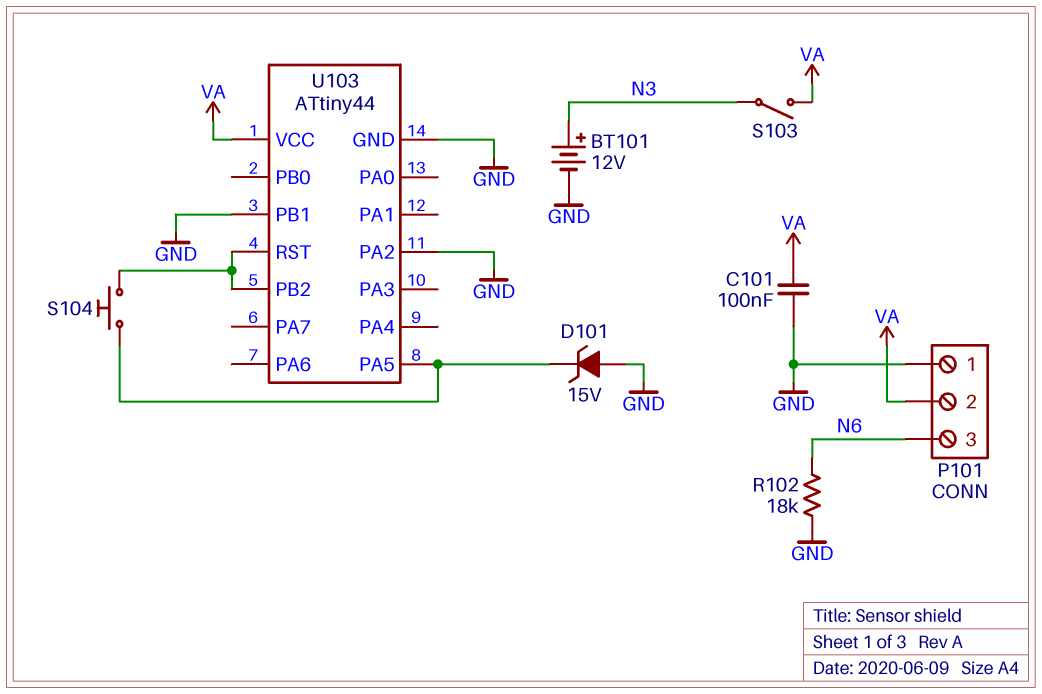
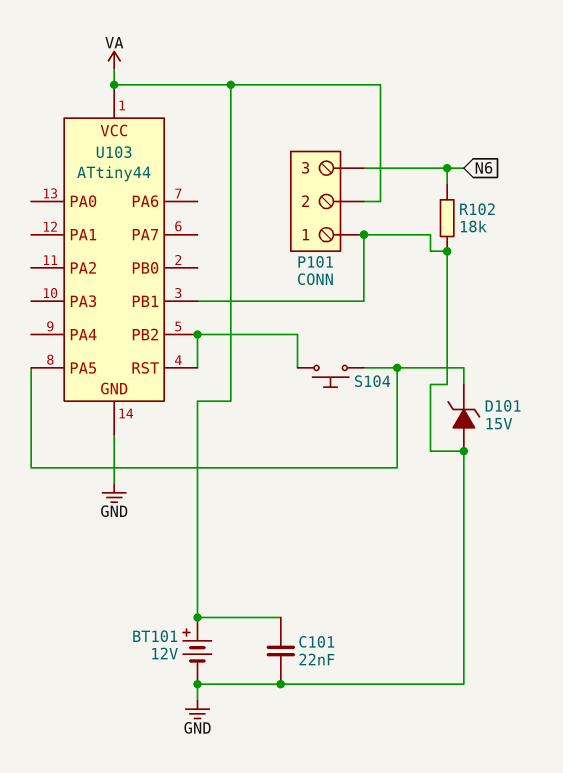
BT101: 12V (plus N3, minus GND) -> 12V (plus VA, minus GND)
C101: 100nF (GND, VA) -> 22nF (GND, VA)
S103: switch (N3, VA) -> none
U103 pin PA2: GND -> none

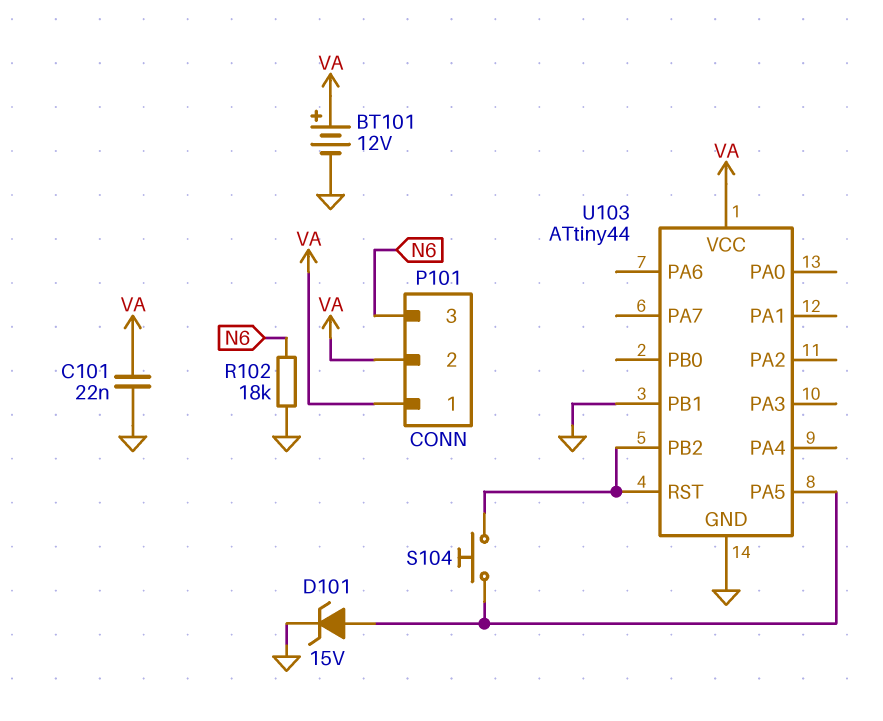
D101: zener 15V (A GND, K U103/PA5) -> zener 15V (A U103/PA5, K GND)
P101 pin 1: GND -> VA

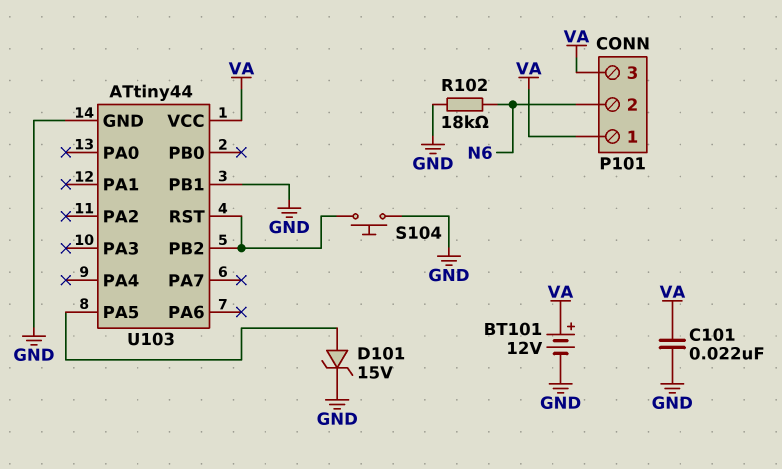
P101 pin 2: VA -> N6
P101 pin 3: N6 -> VA
S104: button (U103/PA5, U103/PB2) -> button (GND, U103/PB2)

